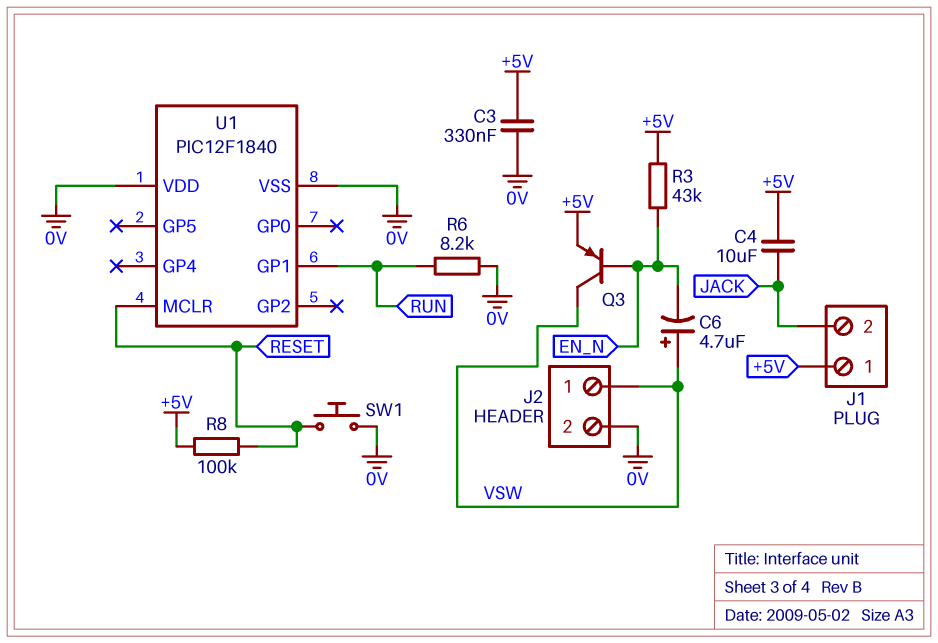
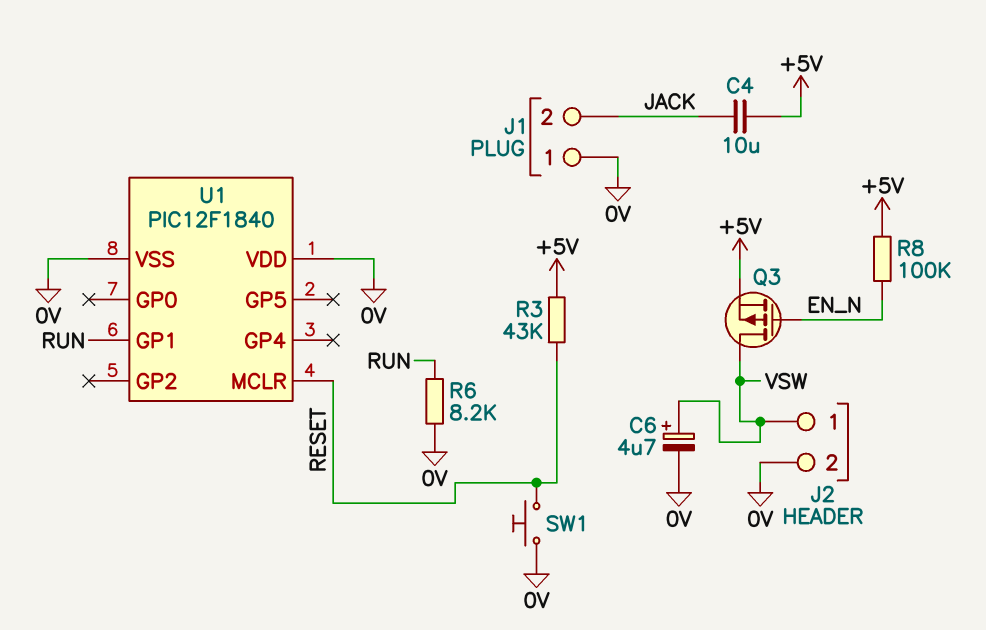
C3: 330nF (+5V, 0V) -> none
C6: 4.7uF (plus VSW, minus EN_N) -> 4.7uF (plus VSW, minus 0V)
J1 pin 1: +5V -> 0V
Q3: PNP (B EN_N, C VSW, E +5V) -> PMOS (G EN_N, D VSW, S +5V)
R3: 43k (+5V, EN_N) -> 43k (+5V, RESET)
R8: 100k (+5V, RESET) -> 100k (+5V, EN_N)

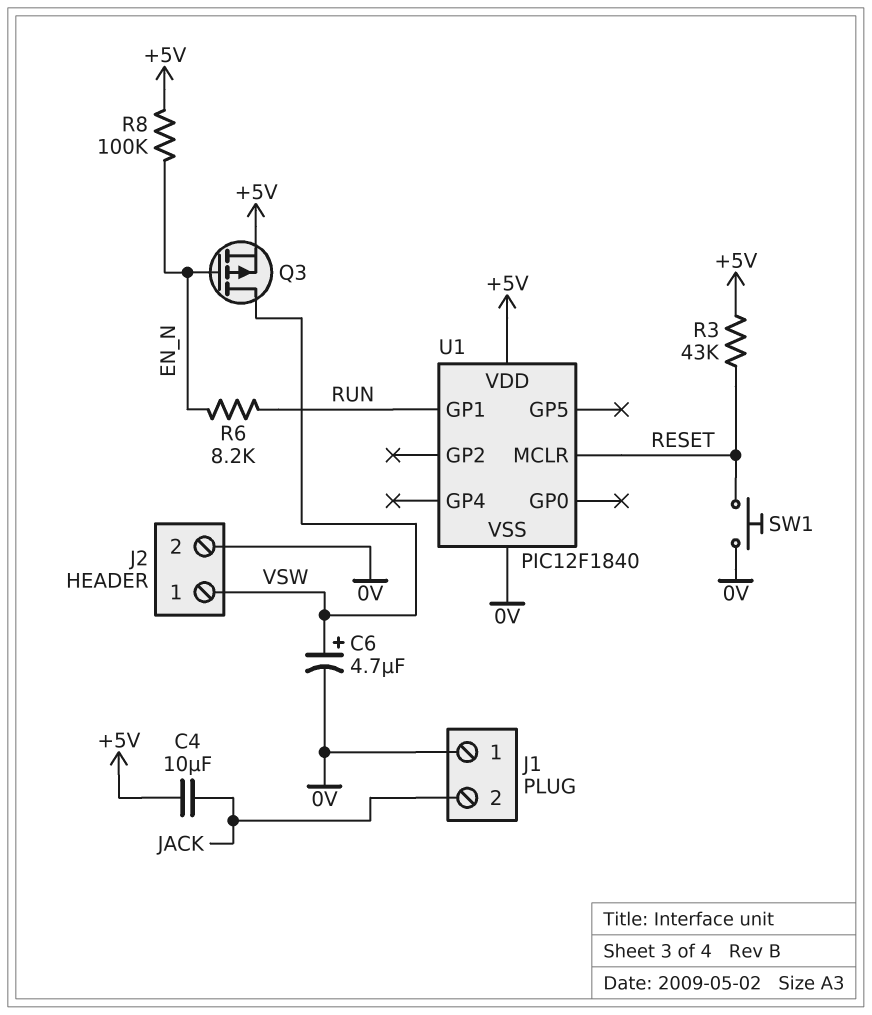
R6: 8.2k (0V, RUN) -> 8.2k (EN_N, RUN)
U1 pin VDD: 0V -> +5V

